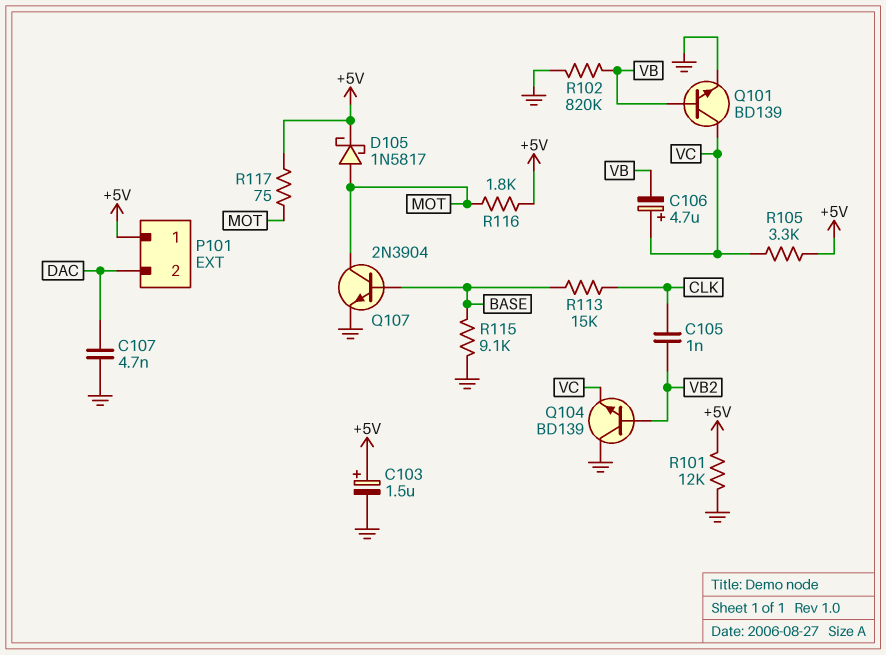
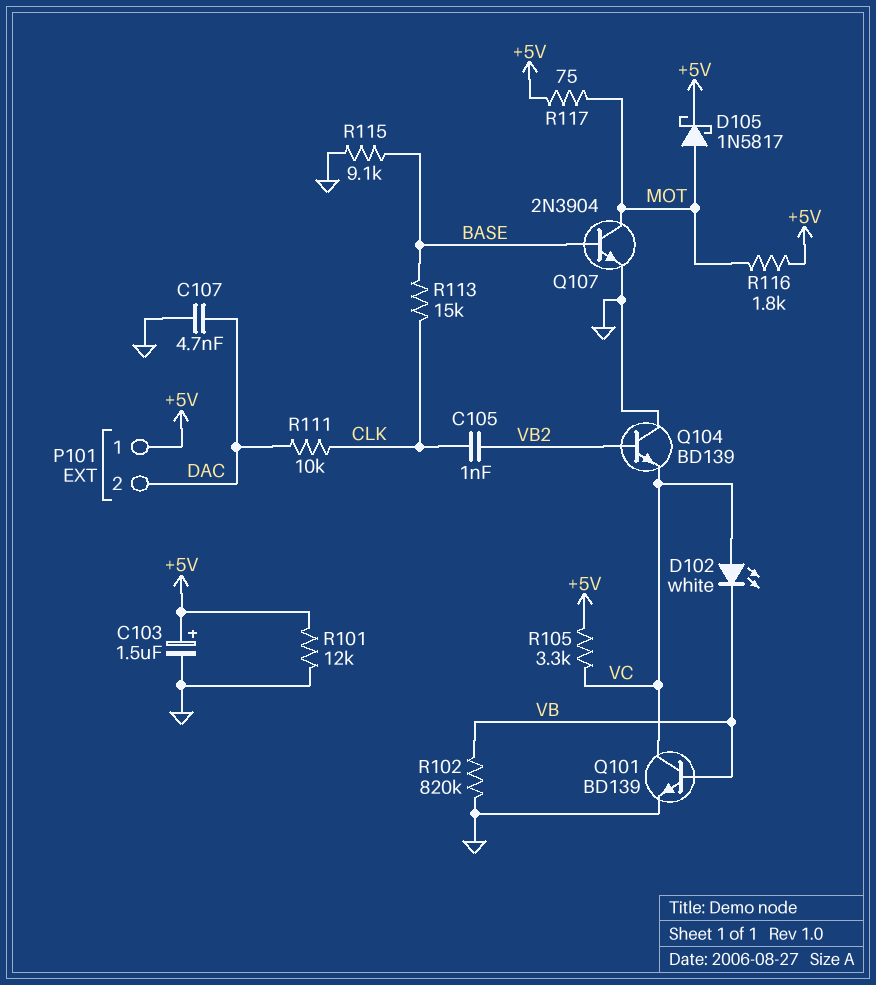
C106: 4.7uF (plus VC, minus VB) -> none
D102: none -> LED white (A VC, K VB)
R111: none -> 10k (CLK, DAC)

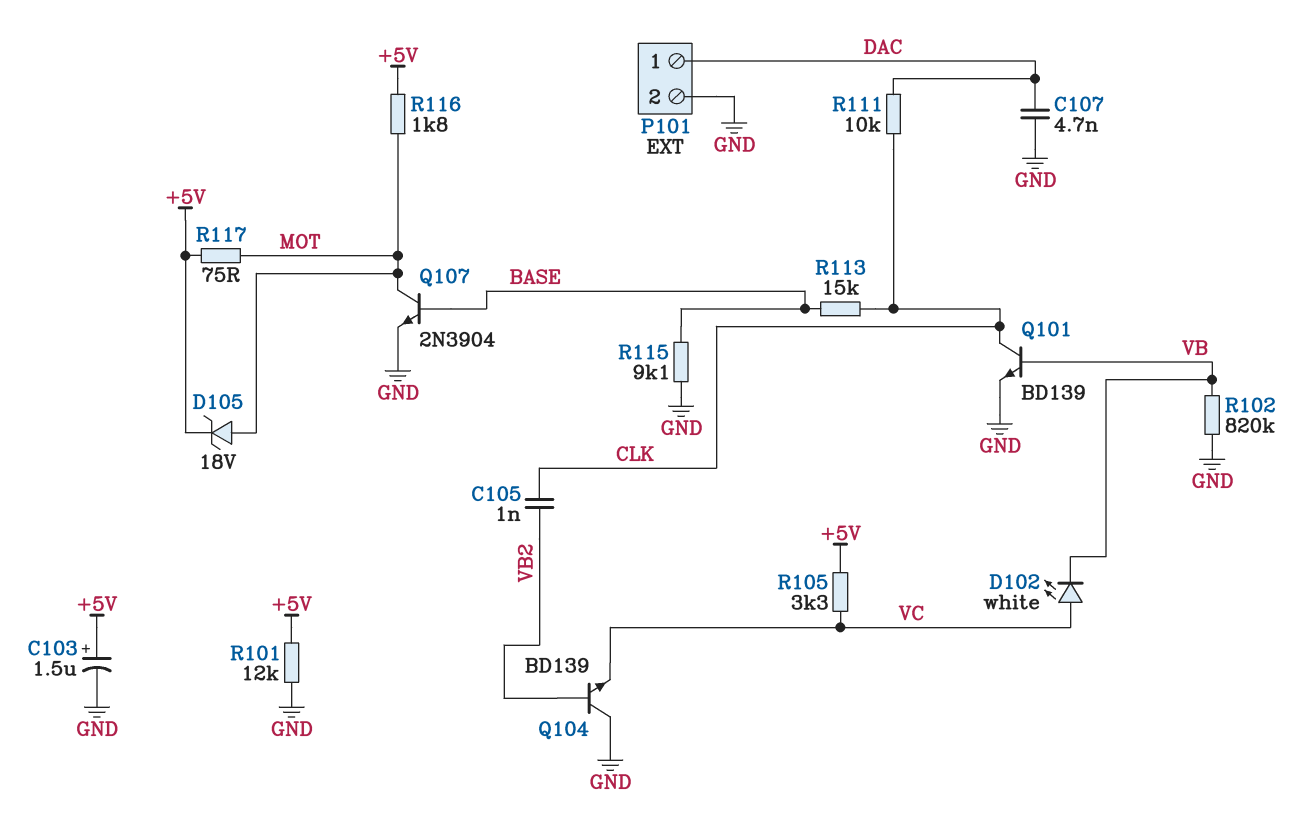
D105: schottky 1N5817 (A MOT, K +5V) -> zener 18V (A MOT, K +5V)
P101 pin 1: +5V -> DAC
P101 pin 2: DAC -> GND
Q101: NPN BD139 (B VB, C VC, E GND) -> NPN BD139 (B VB, C CLK, E GND)

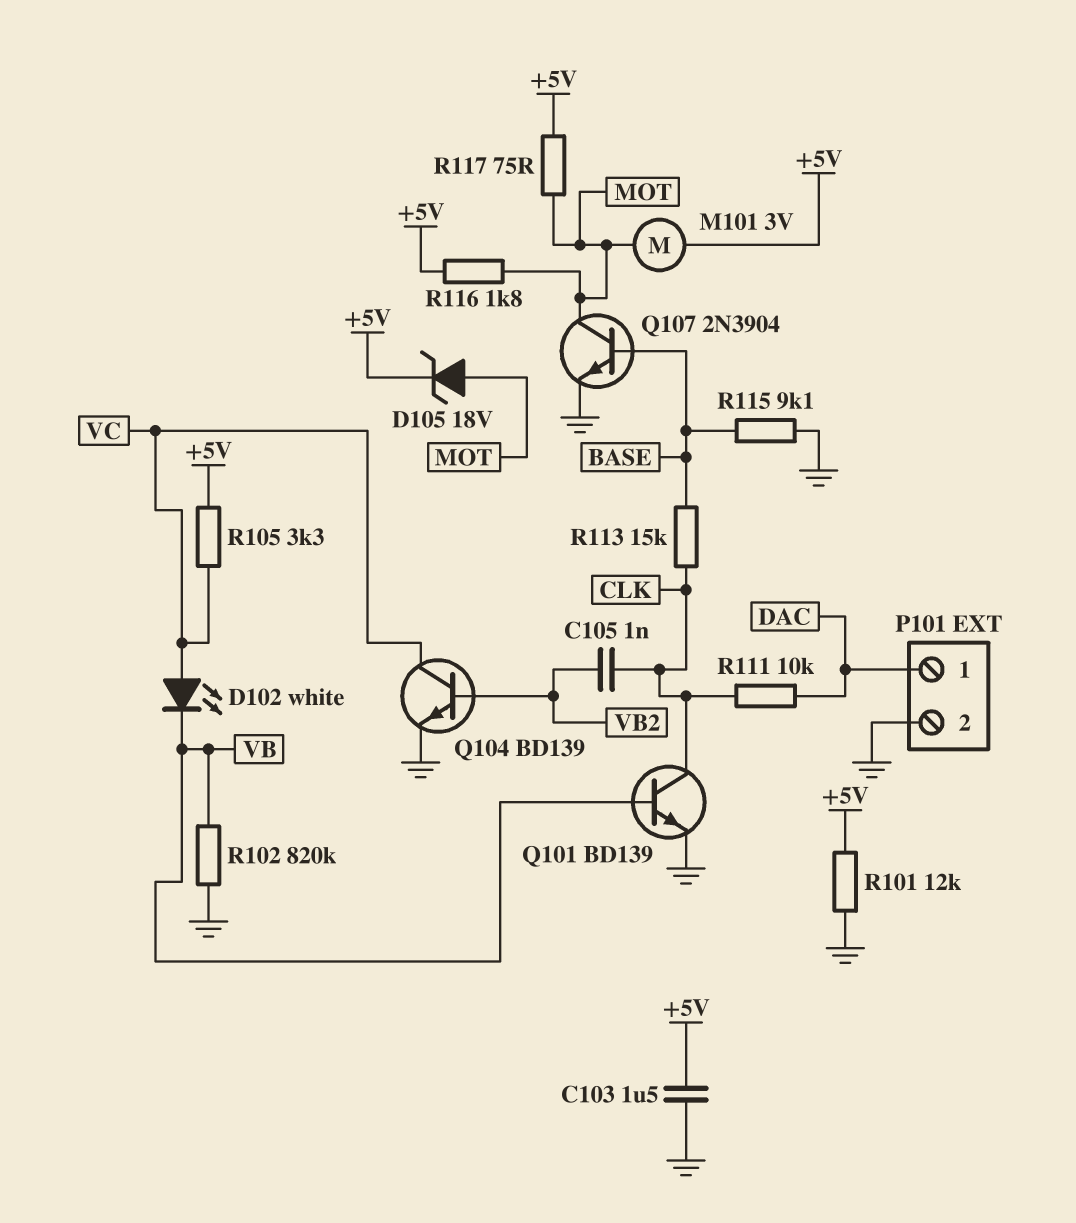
C103: 1.5uF (plus +5V, minus GND) -> 1.5uF (+5V, GND)
C107: 4.7nF (DAC, GND) -> none
M101: none -> motor 3V (+5V, MOT)
Q104: NPN BD139 (B VB2, C GND, E VC) -> NPN BD139 (B VB2, C VC, E GND)

